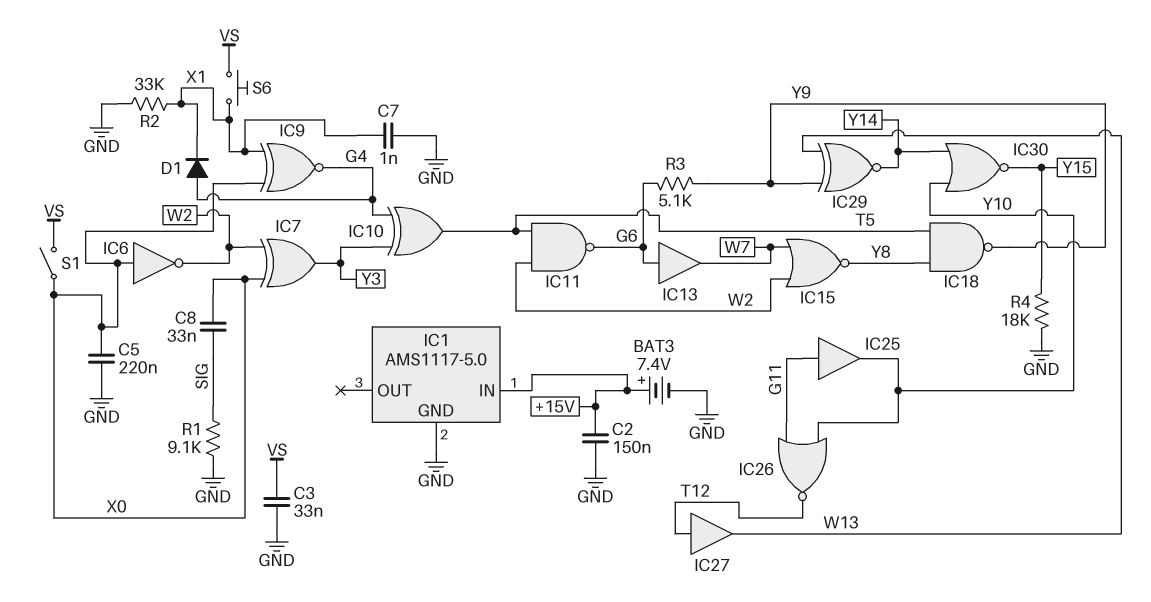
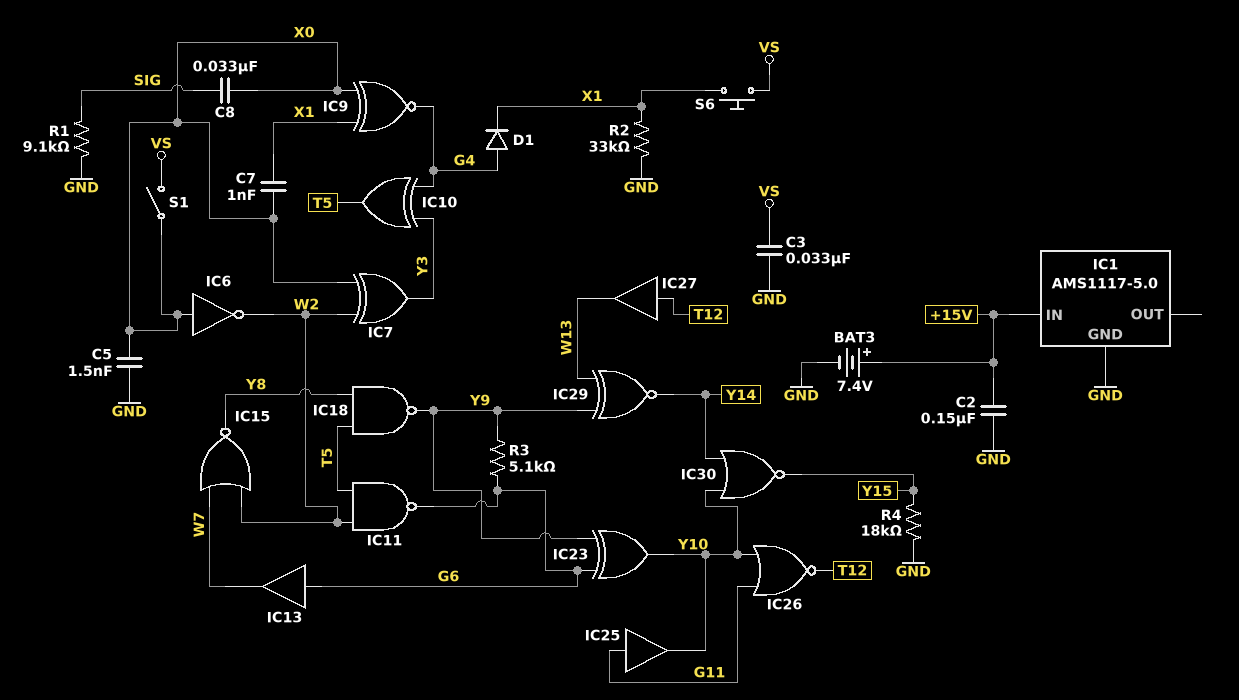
C5: 220nF (GND, X0) -> 1.5nF (GND, X0)
C7: 1nF (GND, X1) -> 1nF (X0, X1)
IC23: none -> XOR (in G6, in Y9, out Y10)

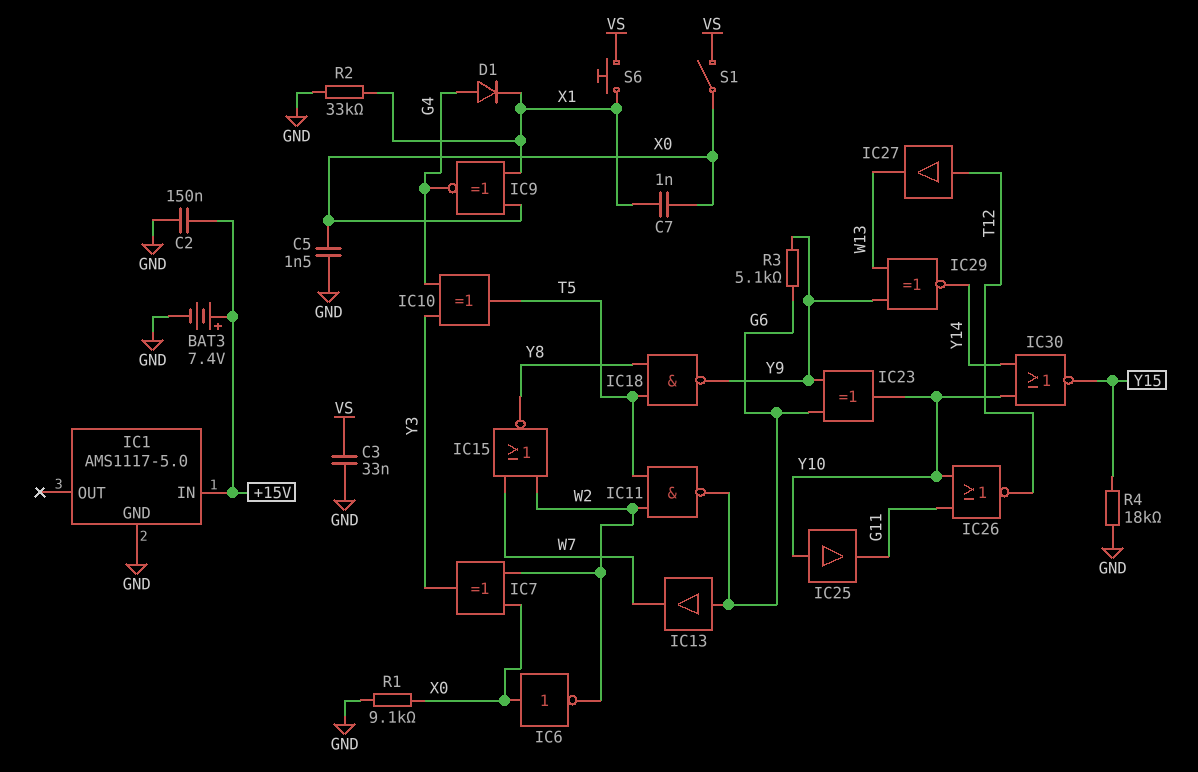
C8: 33nF (SIG, X0) -> none
IC25: buffer (in G11, out Y10) -> buffer (in Y10, out G11)
R1: 9.1k (GND, SIG) -> 9.1k (GND, X0)

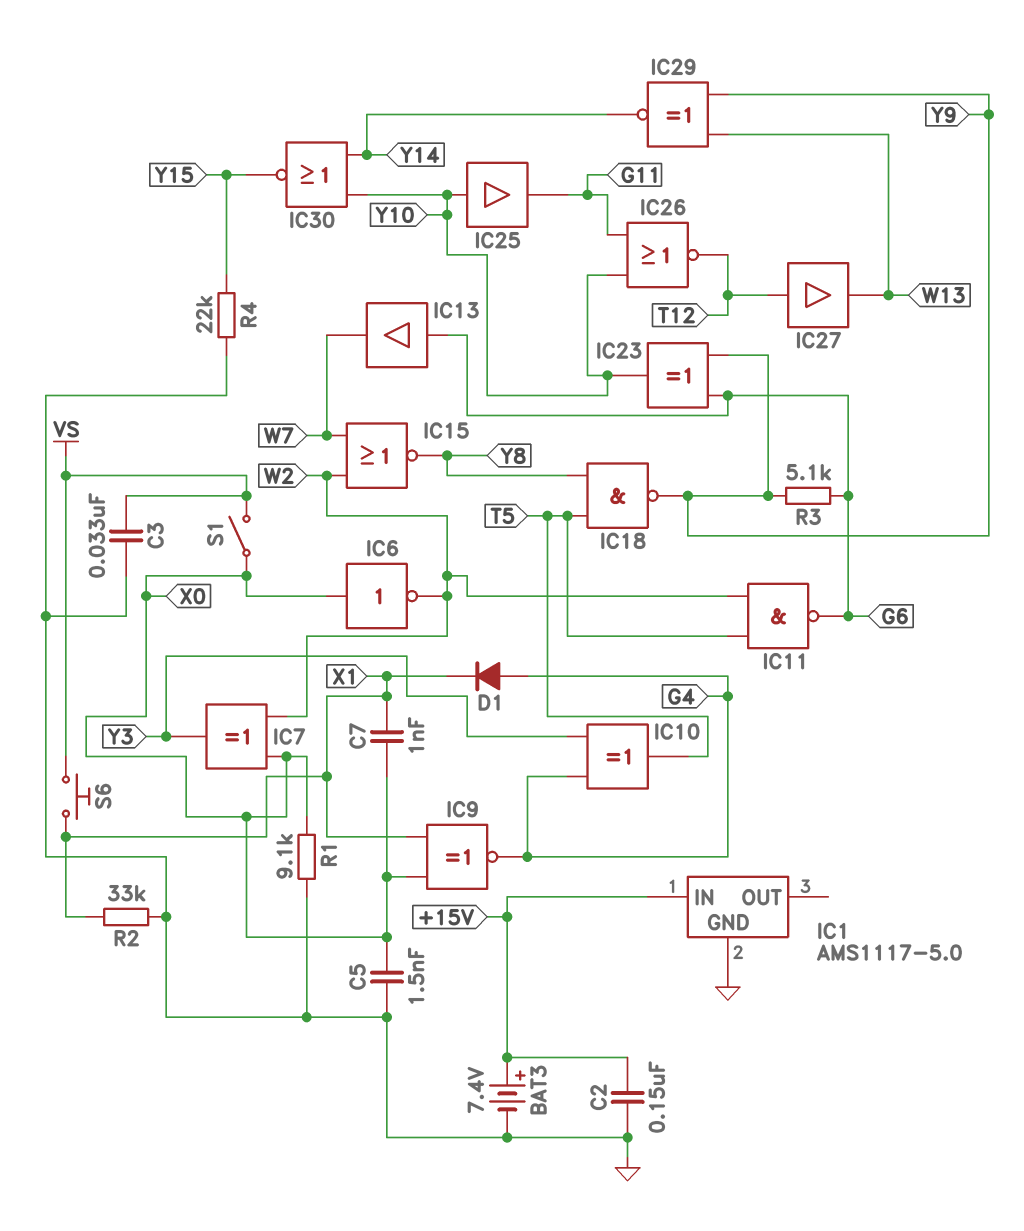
R4: 18k (GND, Y15) -> 22k (GND, Y15)

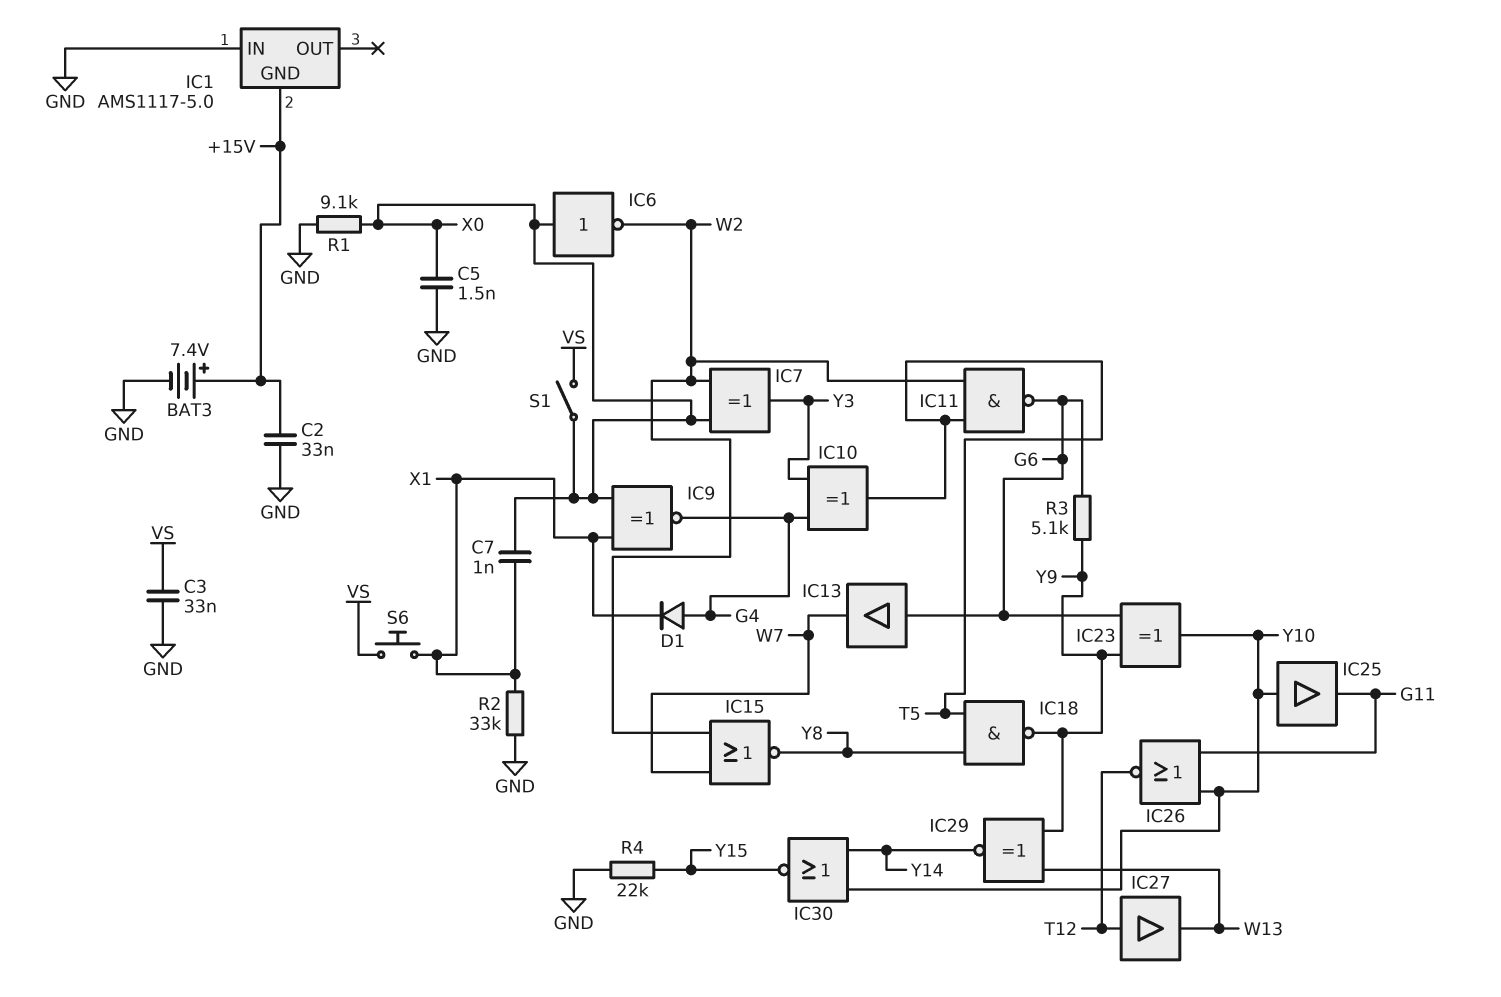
C2: 150nF (+15V, GND) -> 33nF (+15V, GND)
IC1 pin GND: GND -> +15V
IC1 pin IN: +15V -> GND

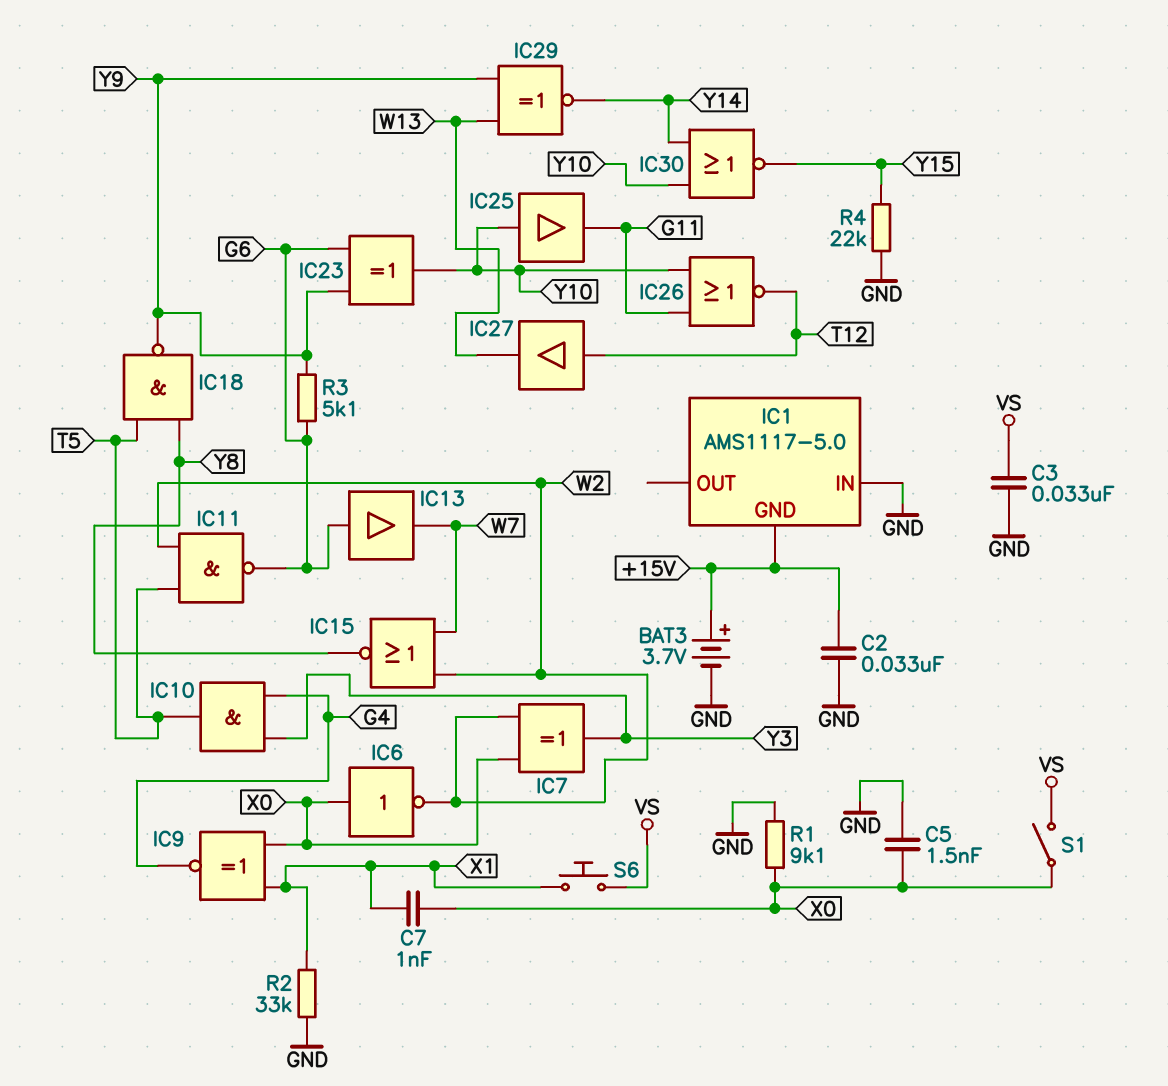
BAT3: 7.4V (plus +15V, minus GND) -> 3.7V (plus +15V, minus GND)
D1: diode (A G4, K X1) -> none
IC10: XOR (in G4, in Y3, out T5) -> AND (in G4, in Y3, out T5)

